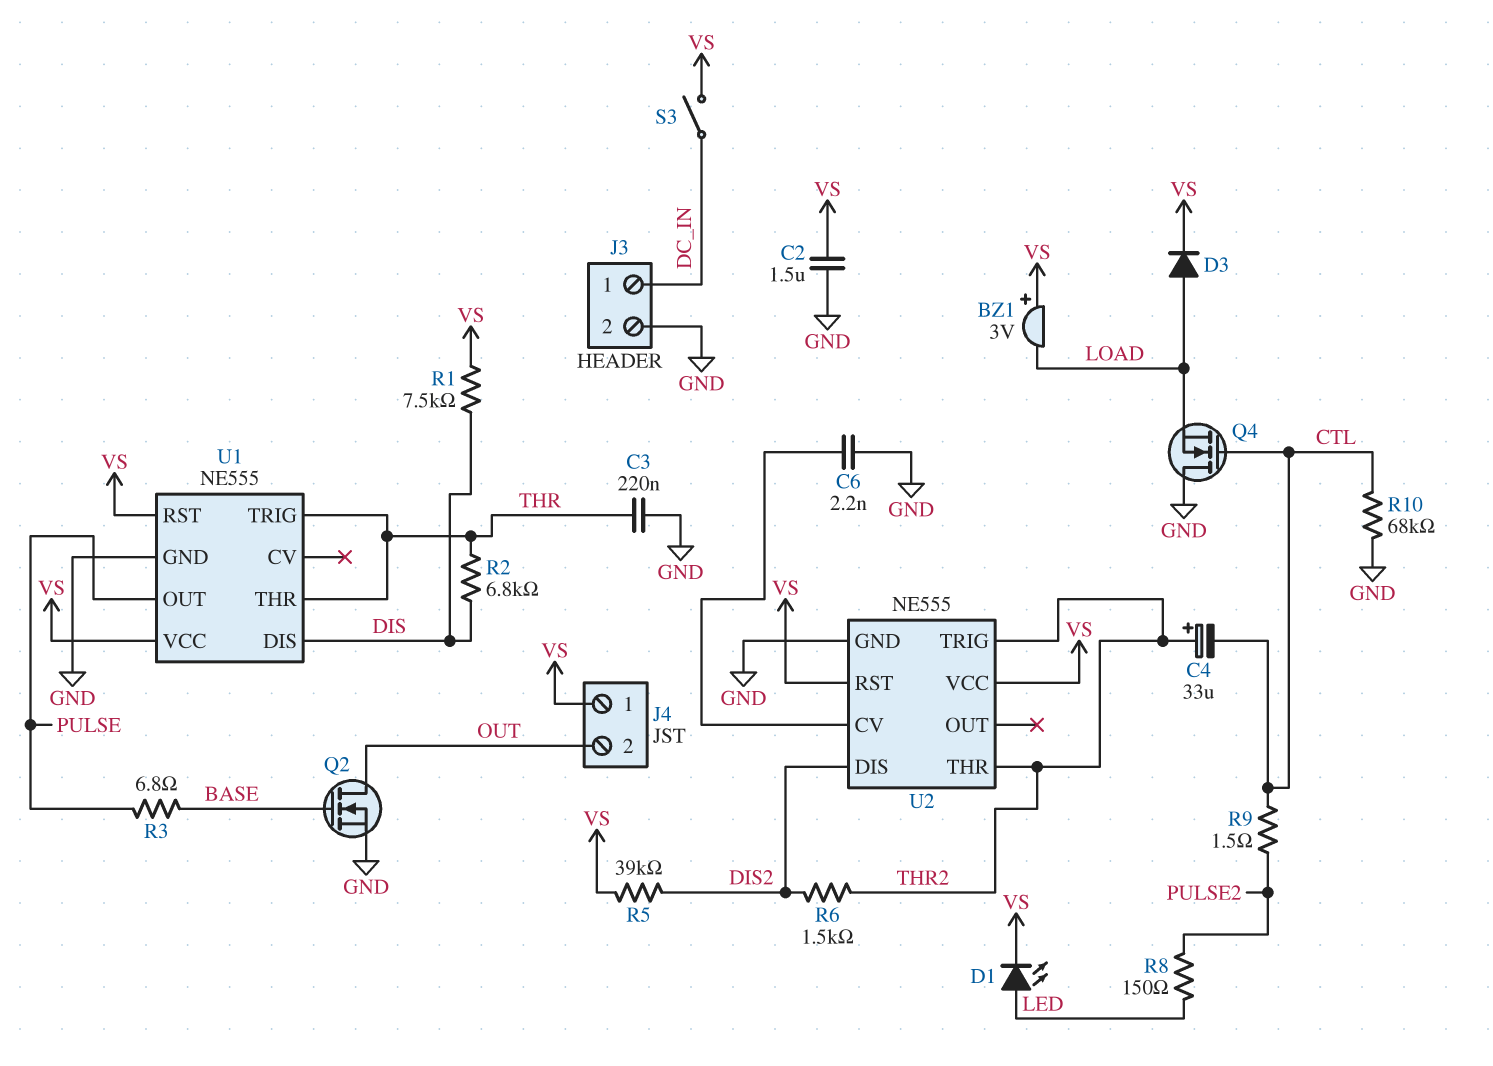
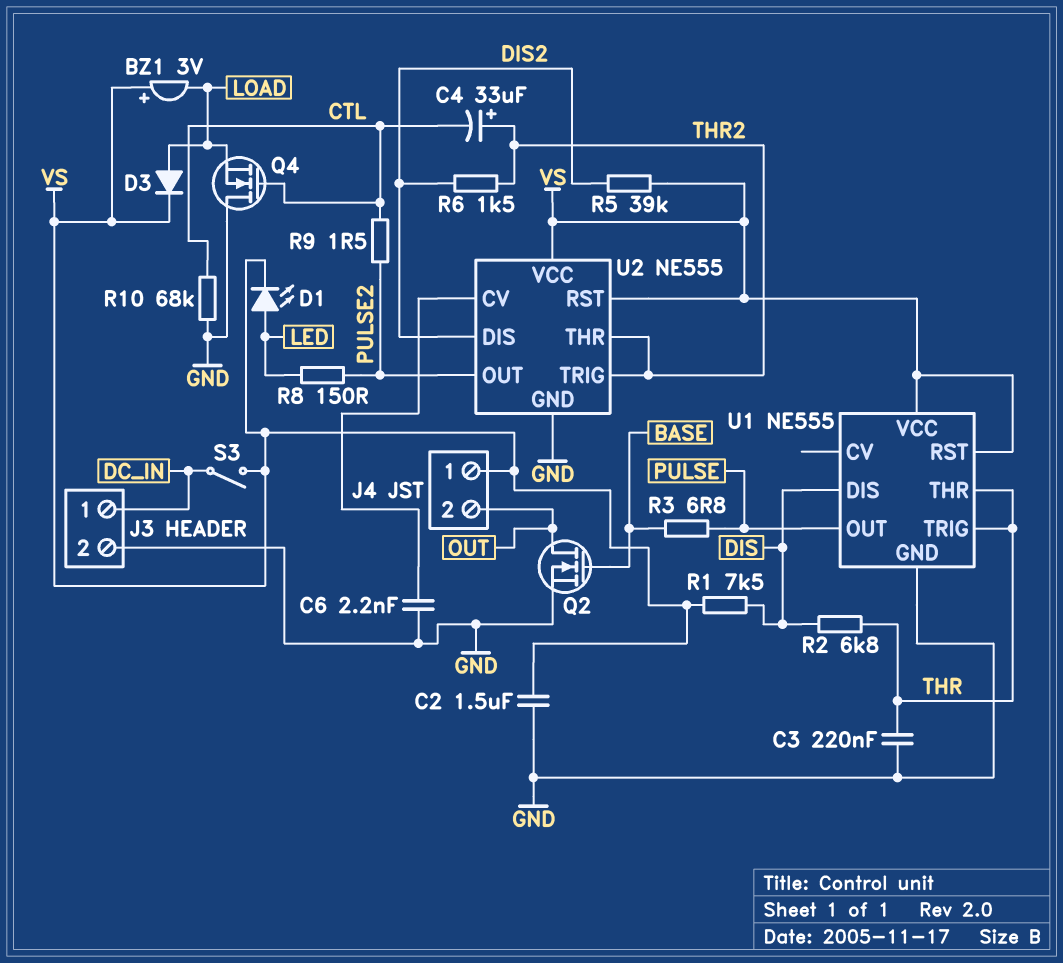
U2 pin OUT: none -> PULSE2

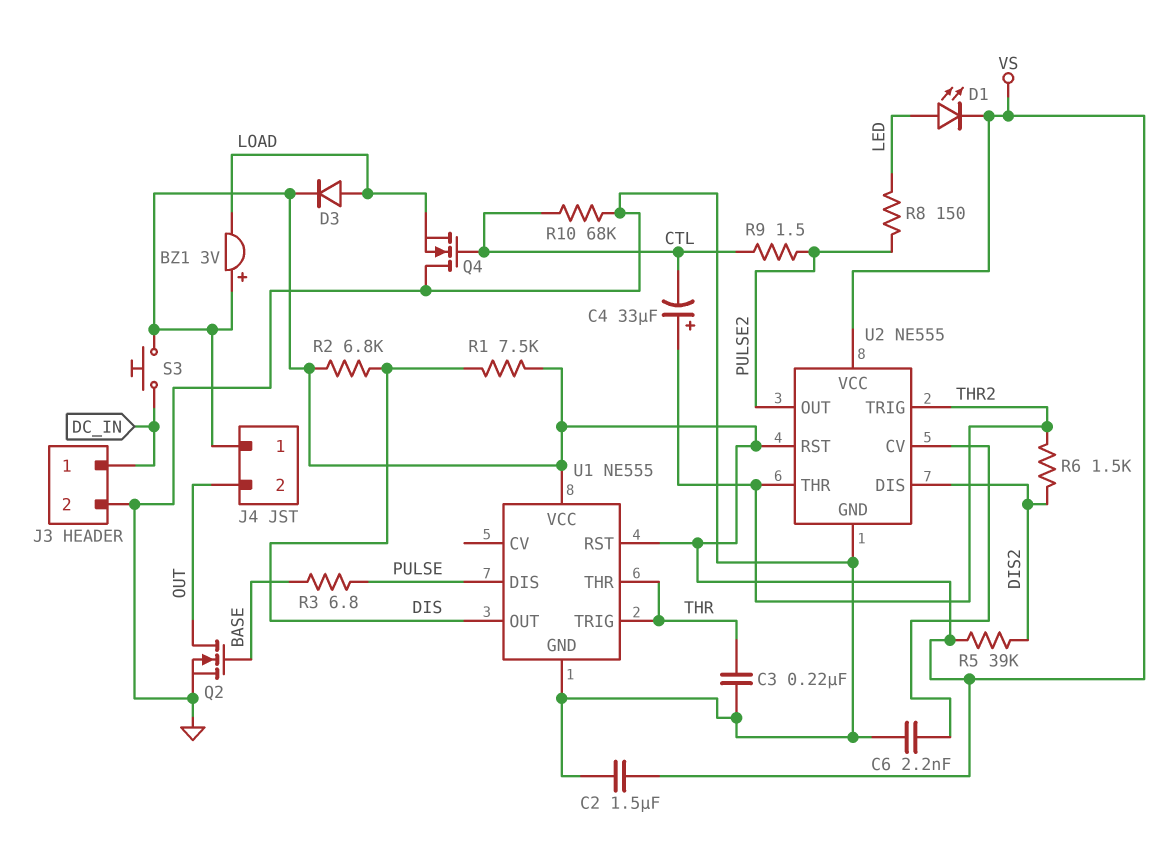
R2: 6.8k (DIS, THR) -> 6.8k (DIS, VS)
S3: switch (DC_IN, VS) -> button (DC_IN, VS)
U1 pin DIS: DIS -> PULSE
U1 pin OUT: PULSE -> DIS

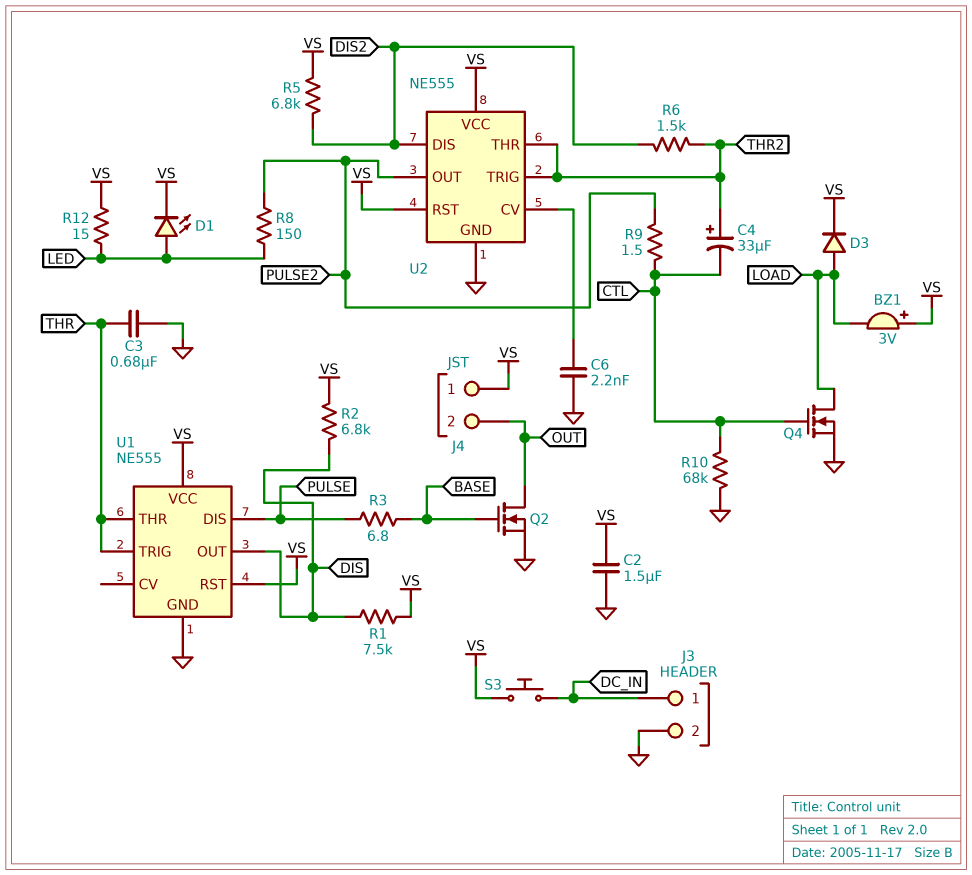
C3: 220nF (GND, THR) -> 680nF (GND, THR)
Q4: NMOS (G CTL, D GND, S LOAD) -> NMOS (G CTL, D LOAD, S GND)
R5: 39k (DIS2, VS) -> 6.8k (DIS2, VS)
R12: none -> 15 (LED, VS)

